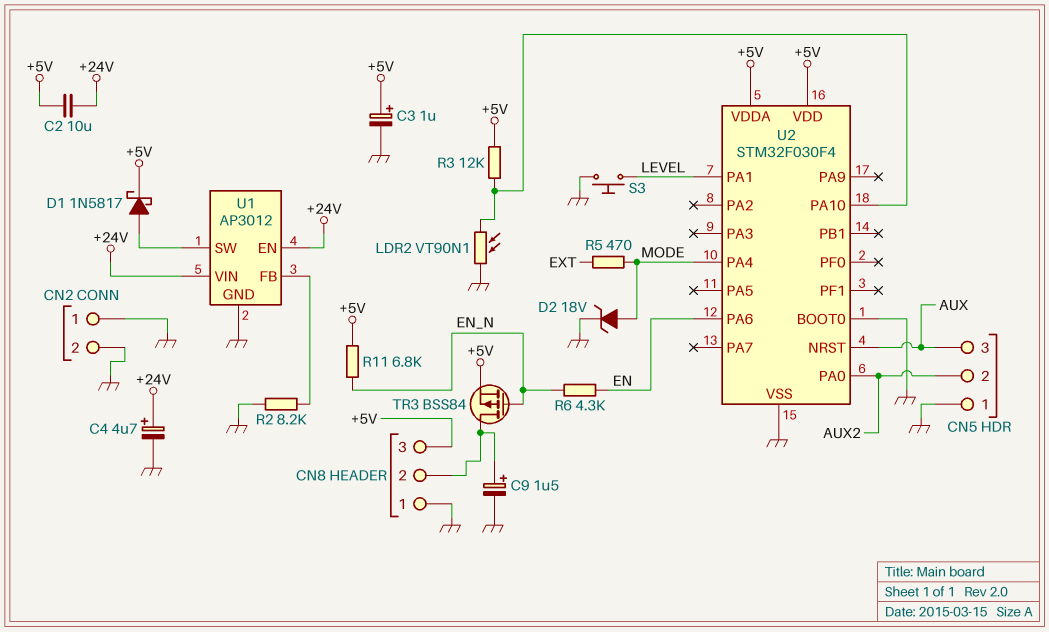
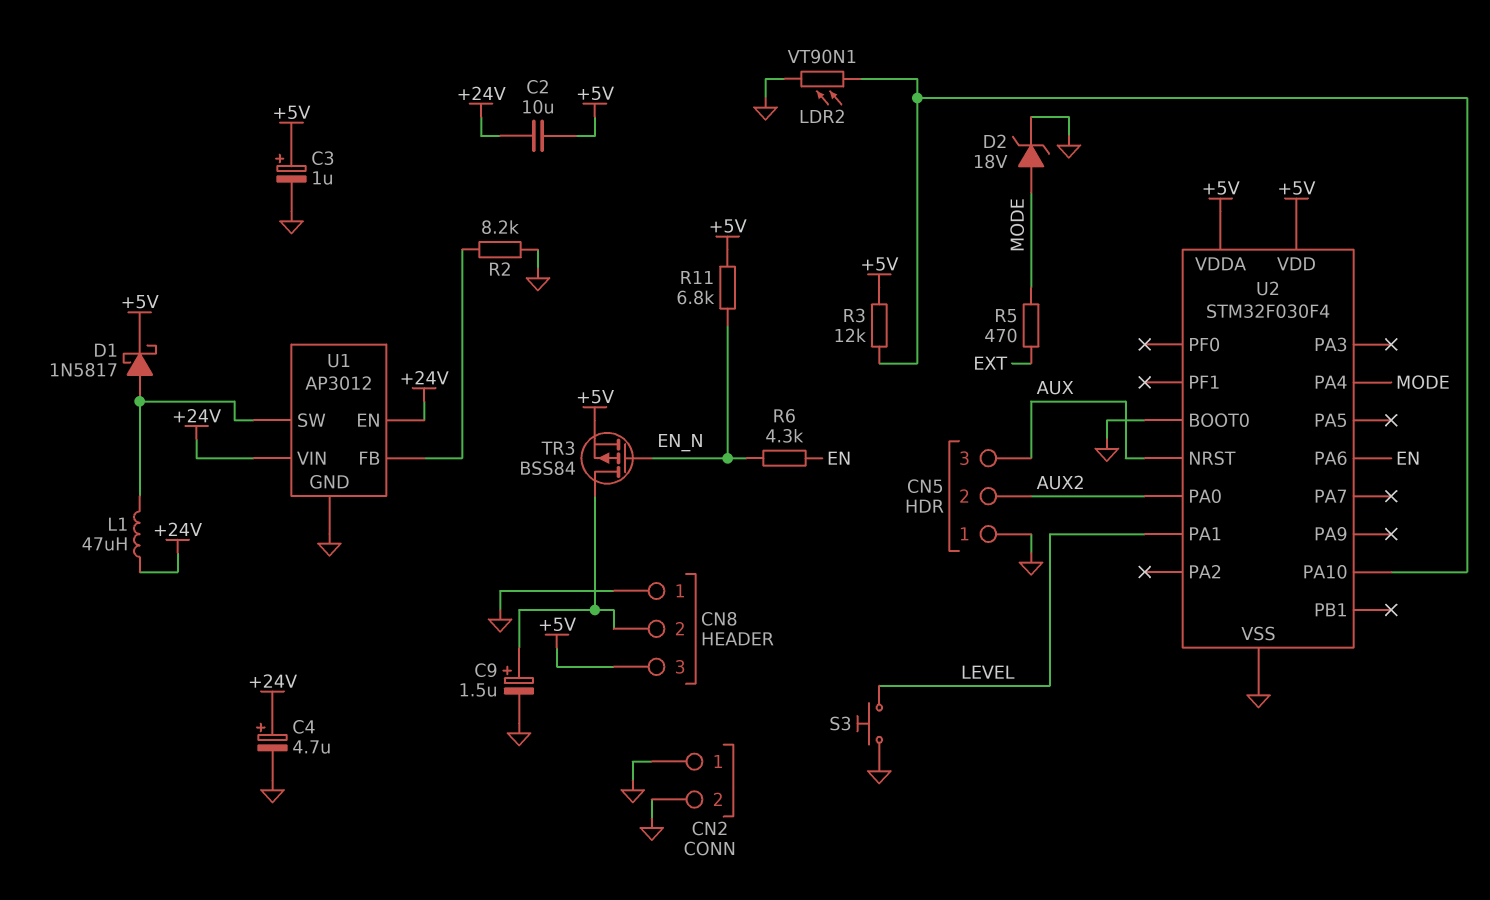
L1: none -> 47uH (+24V, U1/SW)

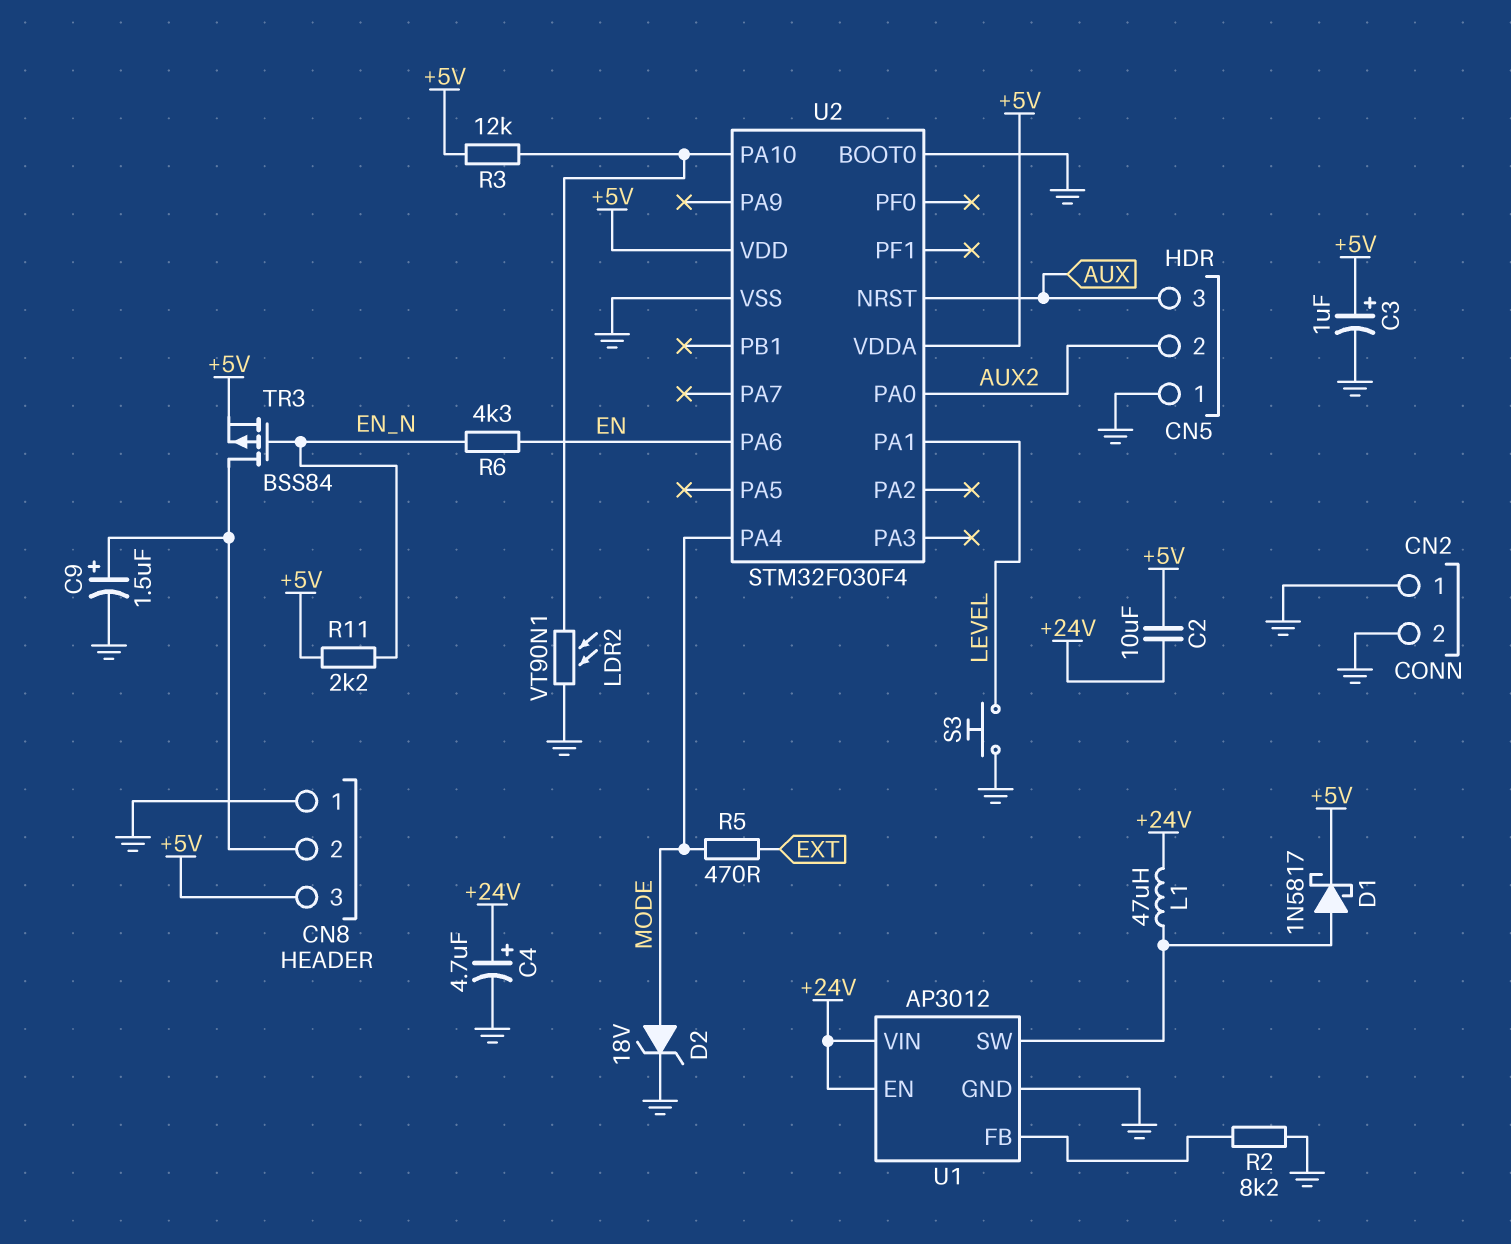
R11: 6.8k (+5V, EN_N) -> 2.2k (+5V, EN_N)

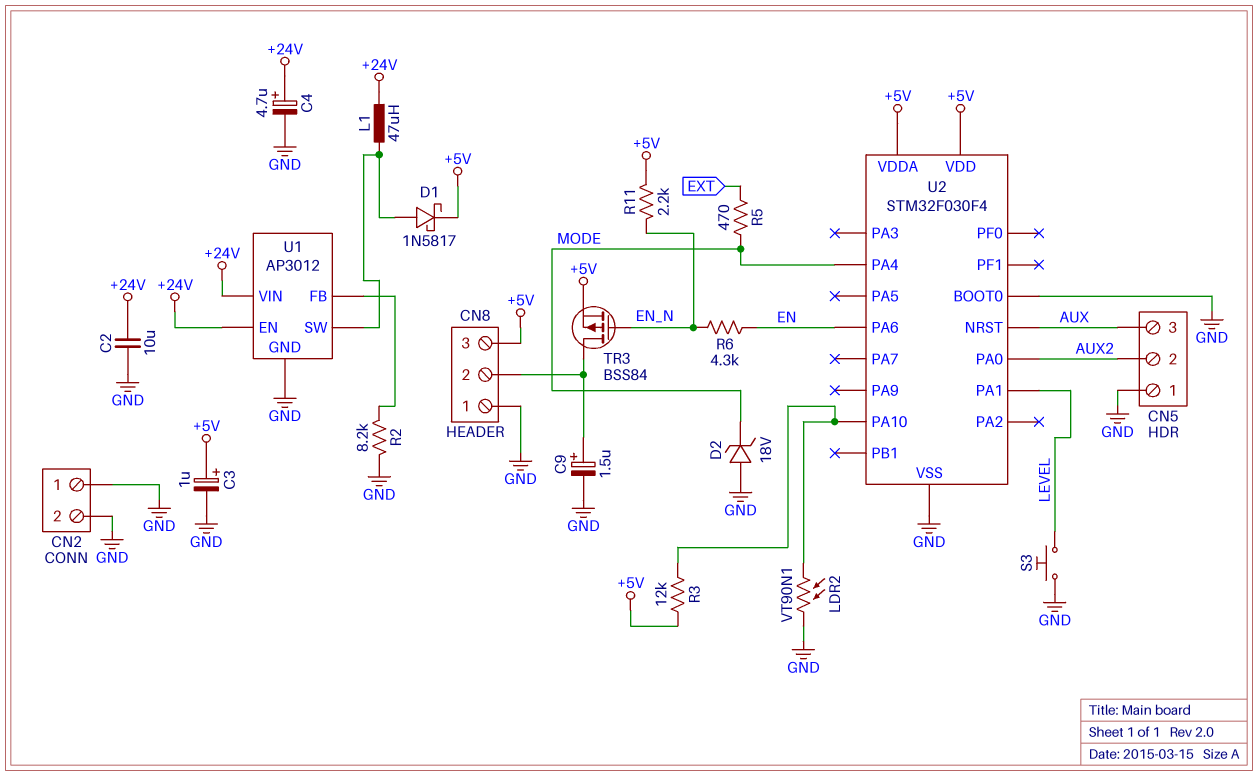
C2: 10uF (+5V, +24V) -> 10uF (+24V, GND)
D2: zener 18V (A MODE, K GND) -> zener 18V (A GND, K MODE)

